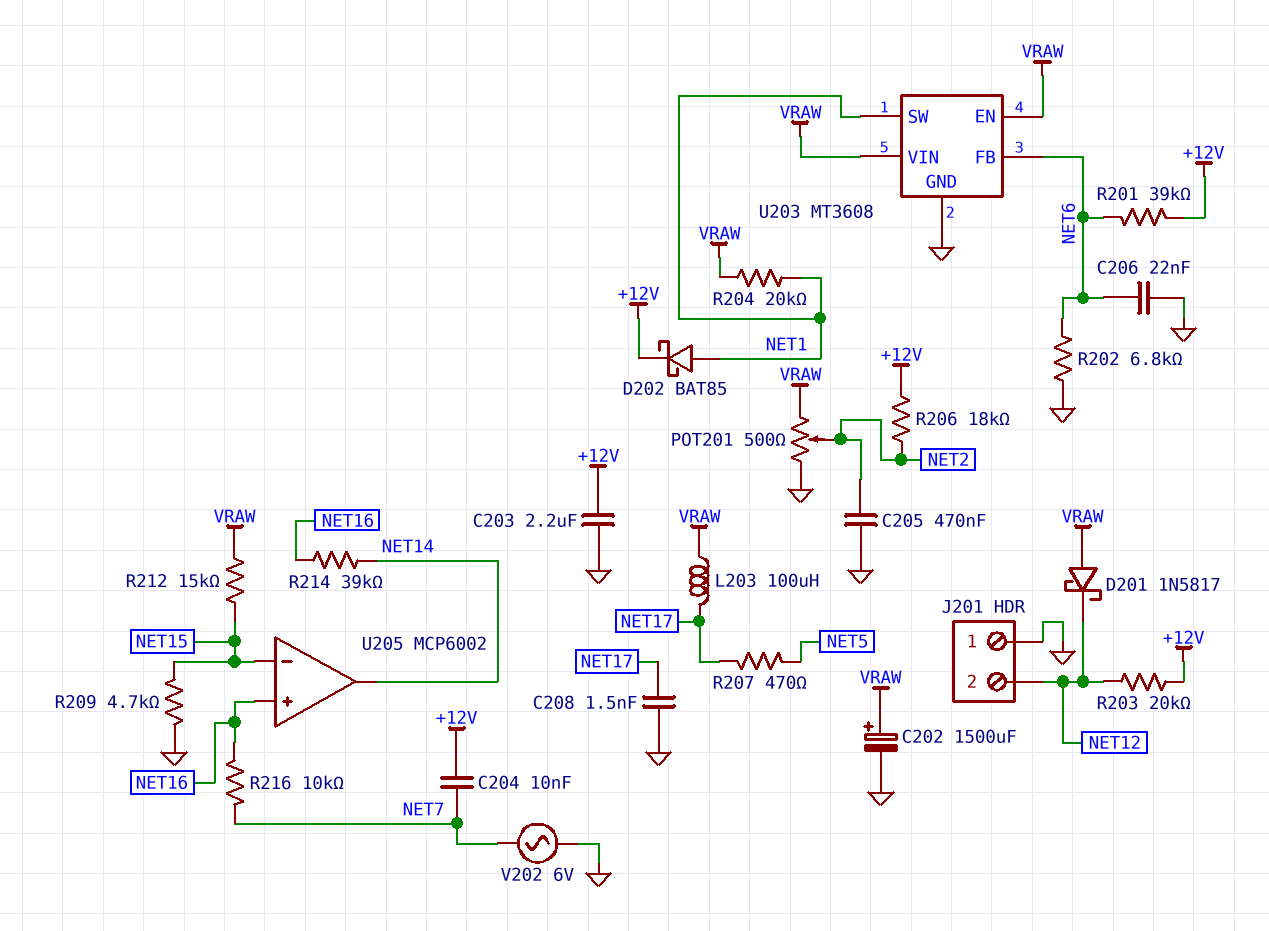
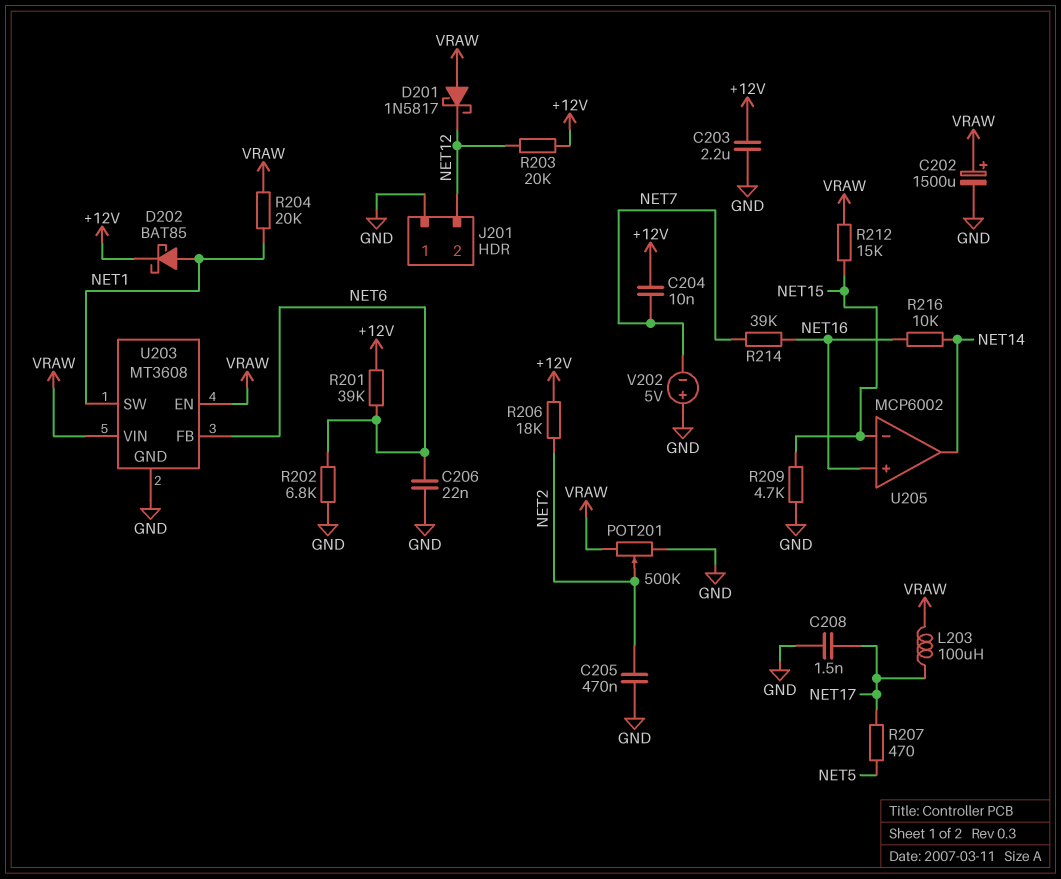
POT201: 500 (GND, VRAW, wiper NET2) -> 500k (GND, VRAW, wiper NET2)
R214: 39k (NET14, NET16) -> 39k (NET7, NET16)
R216: 10k (NET7, NET16) -> 10k (NET14, NET16)
V202: AC 6V (GND, NET7) -> 5V (plus GND, minus NET7)

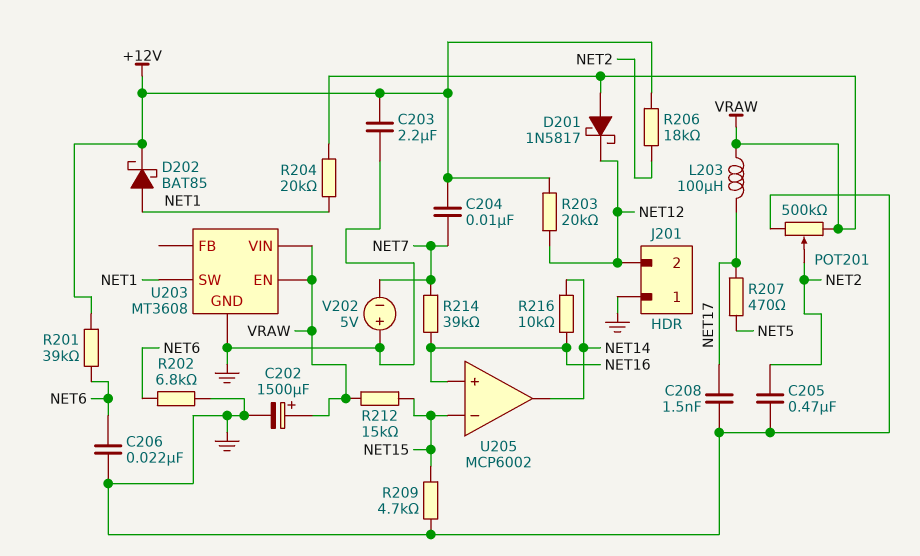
U203 pin FB: NET6 -> none

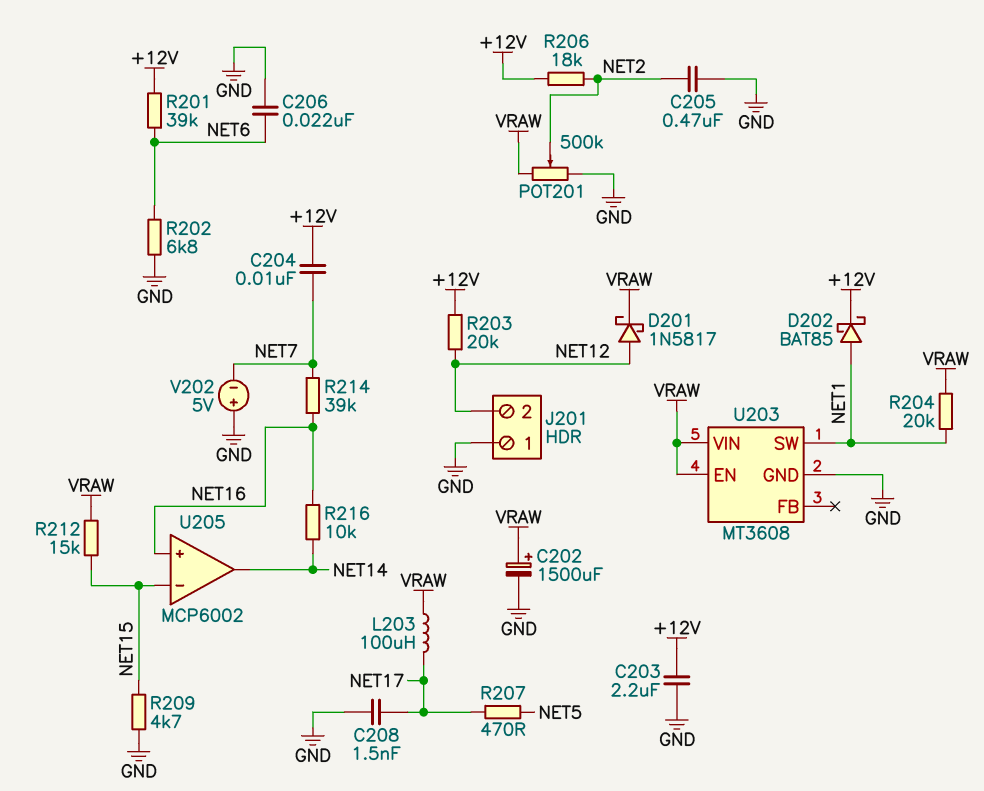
D201: schottky 1N5817 (A VRAW, K NET12) -> schottky 1N5817 (A NET12, K VRAW)

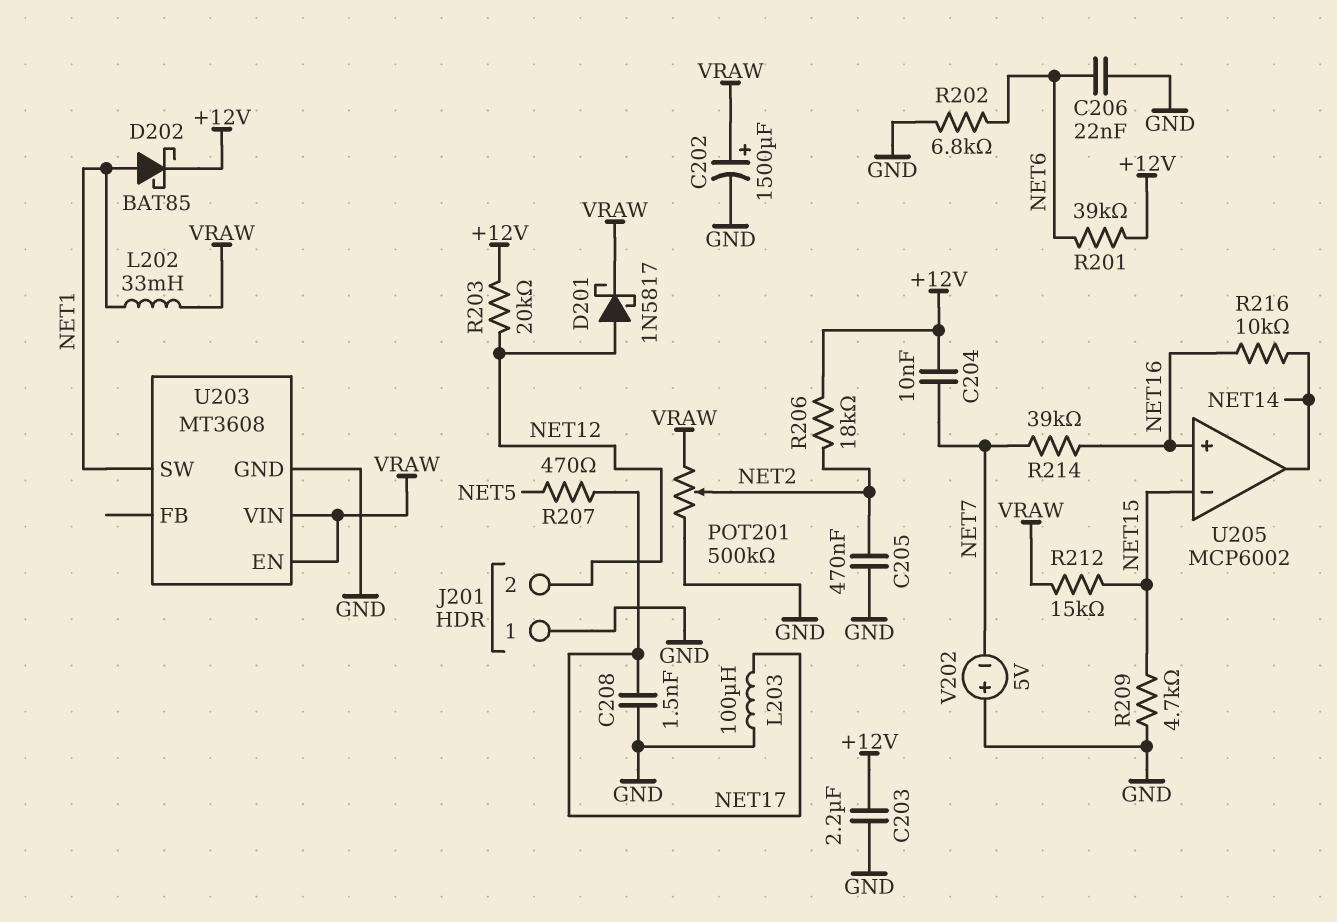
L202: none -> 33mH (NET1, VRAW)
L203: 100uH (NET17, VRAW) -> 100uH (GND, NET17)
R204: 20k (NET1, VRAW) -> none

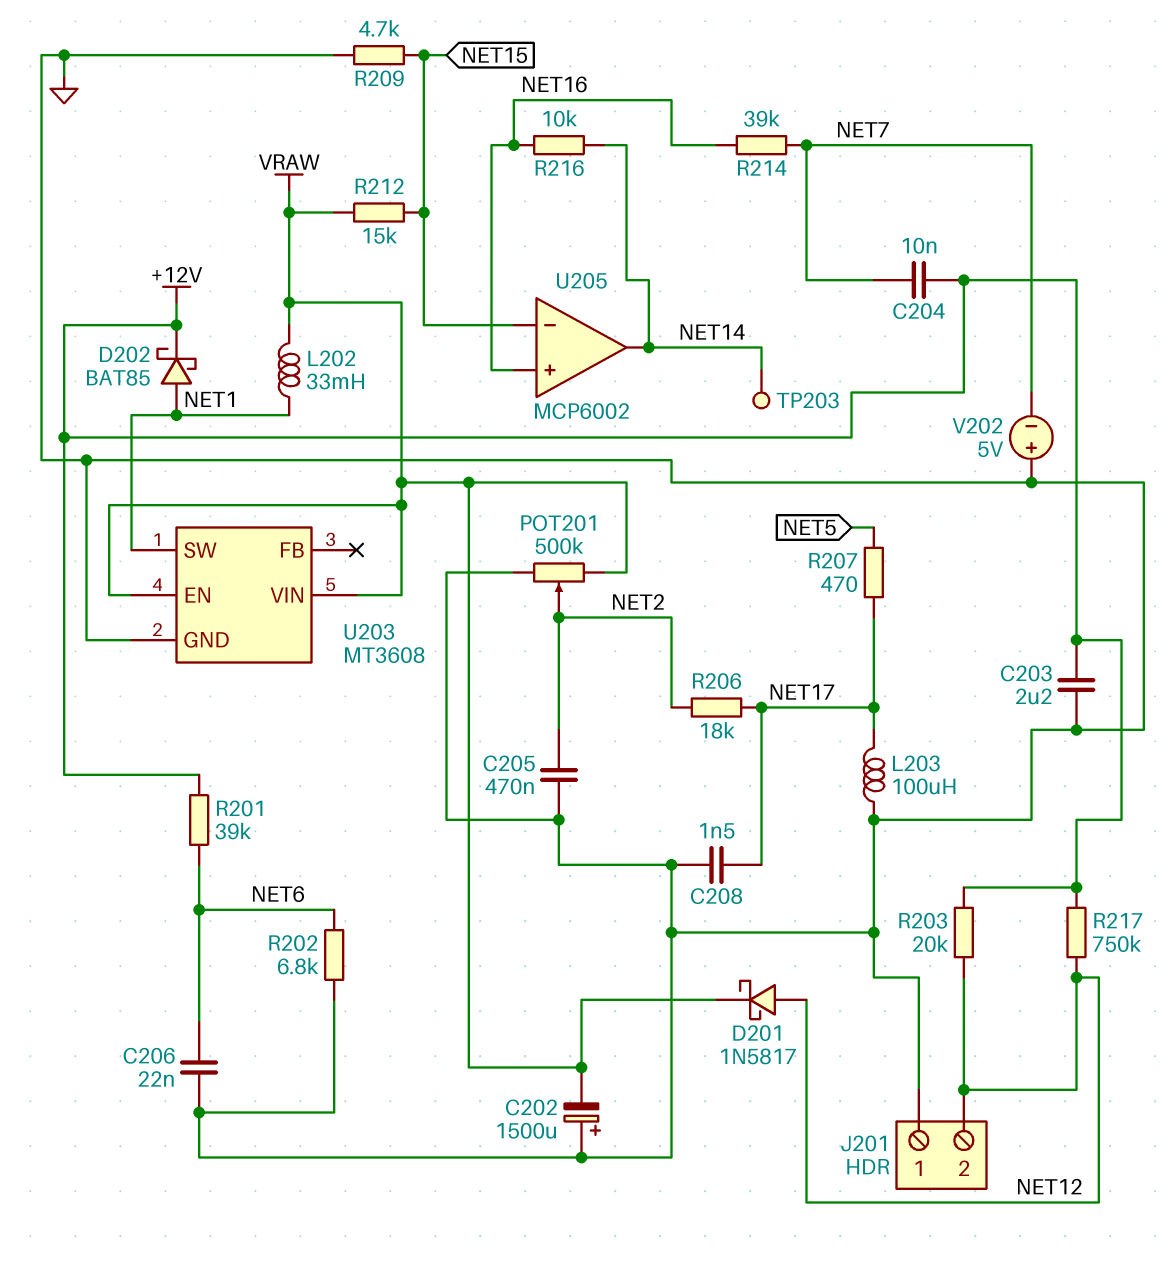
C202: 1500uF (plus VRAW, minus GND) -> 1500uF (plus GND, minus VRAW)
R206: 18k (+12V, NET2) -> 18k (NET2, NET17)
R217: none -> 750k (+12V, NET12)
TP203: none -> test point (NET14)

